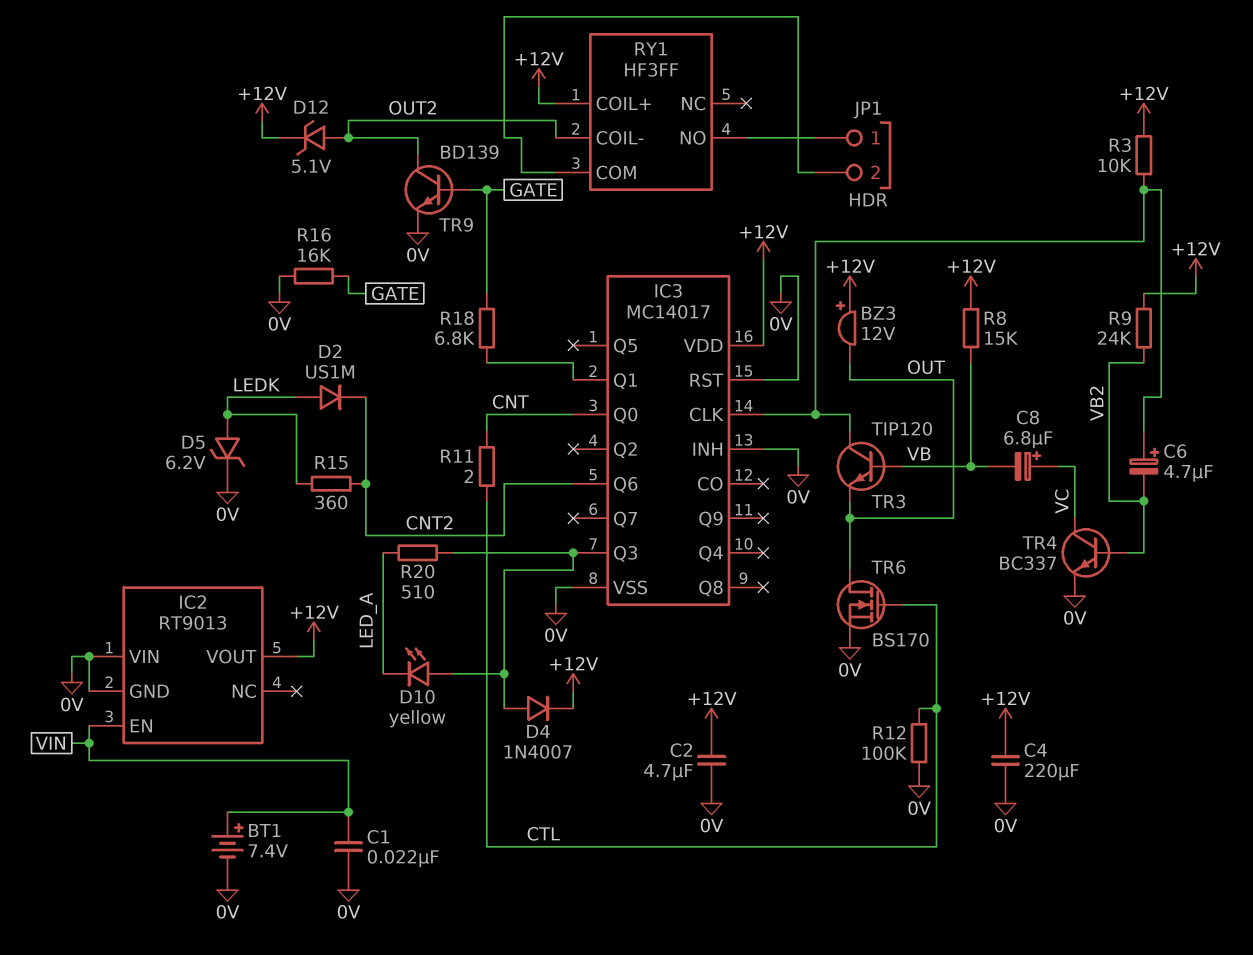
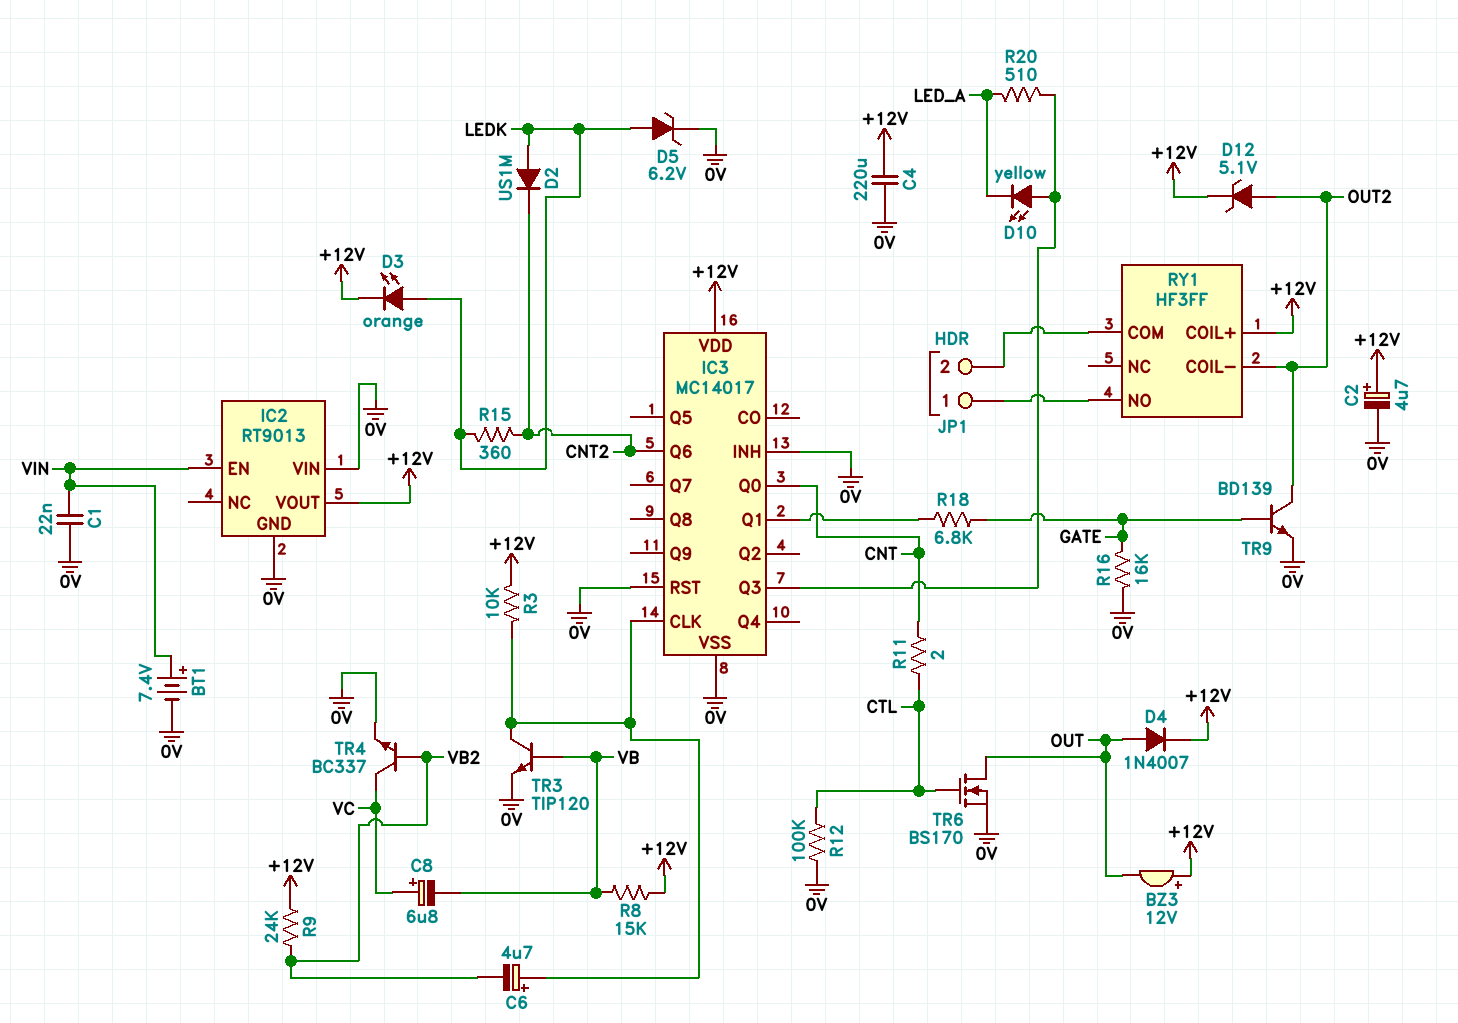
C2: 4.7uF (+12V, 0V) -> 4.7uF (plus +12V, minus 0V)
D3: none -> LED orange (A LEDK, K +12V)
D4: diode 1N4007 (A IC3/Q3, K +12V) -> diode 1N4007 (A OUT, K +12V)
TR3: NPN TIP120 (B VB, C IC3/CLK, E OUT) -> NPN TIP120 (B VB, C IC3/CLK, E 0V)

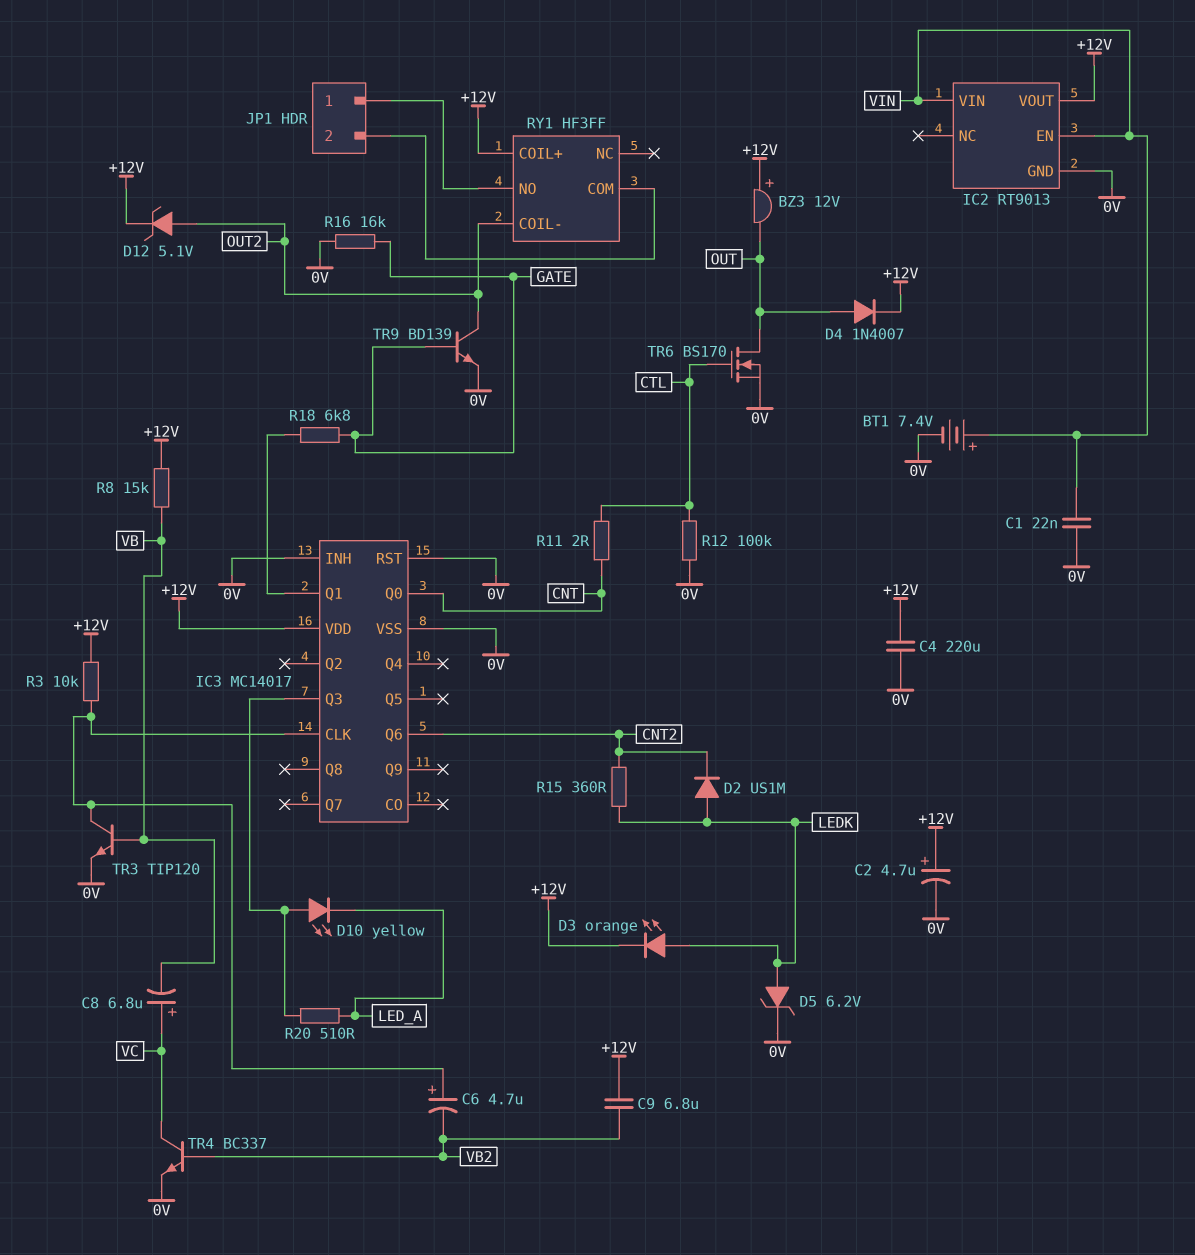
C9: none -> 6.8uF (+12V, VB2)
IC2 pin VIN: 0V -> VIN
R9: 24k (+12V, VB2) -> none

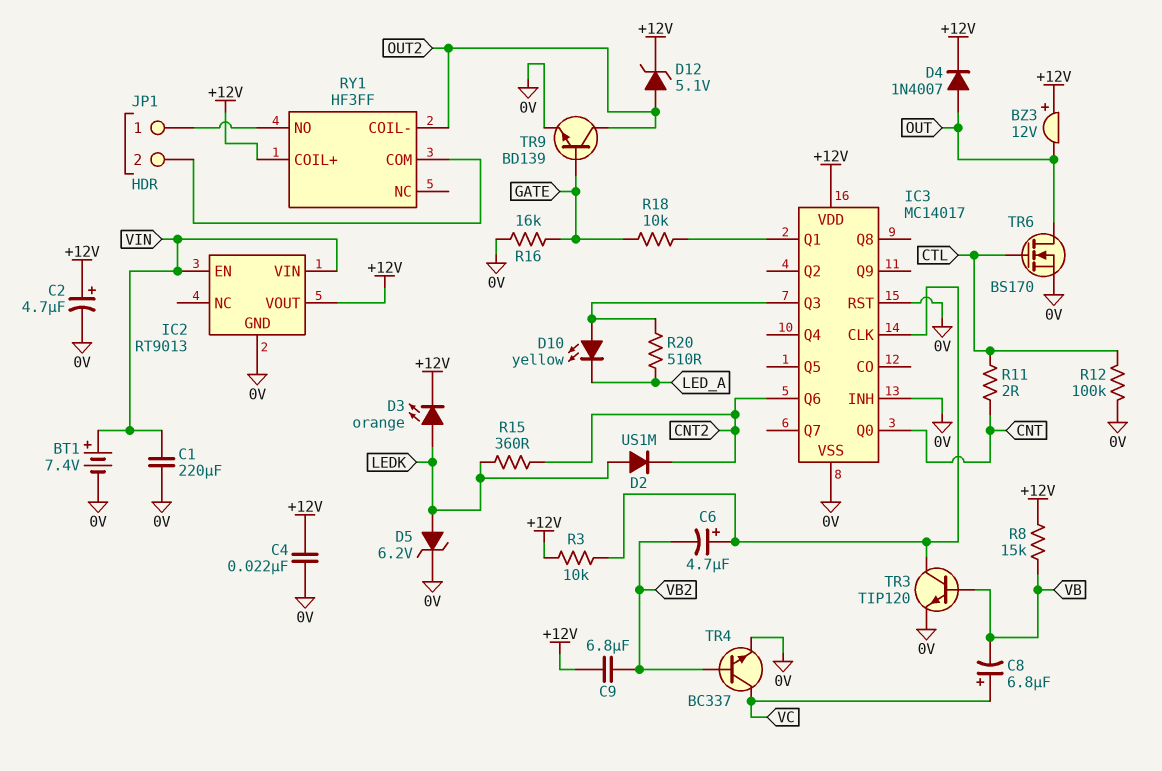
C1: 22nF (0V, VIN) -> 220uF (0V, VIN)
C4: 220uF (+12V, 0V) -> 22nF (+12V, 0V)
R18: 6.8k (GATE, IC3/Q1) -> 10k (GATE, IC3/Q1)

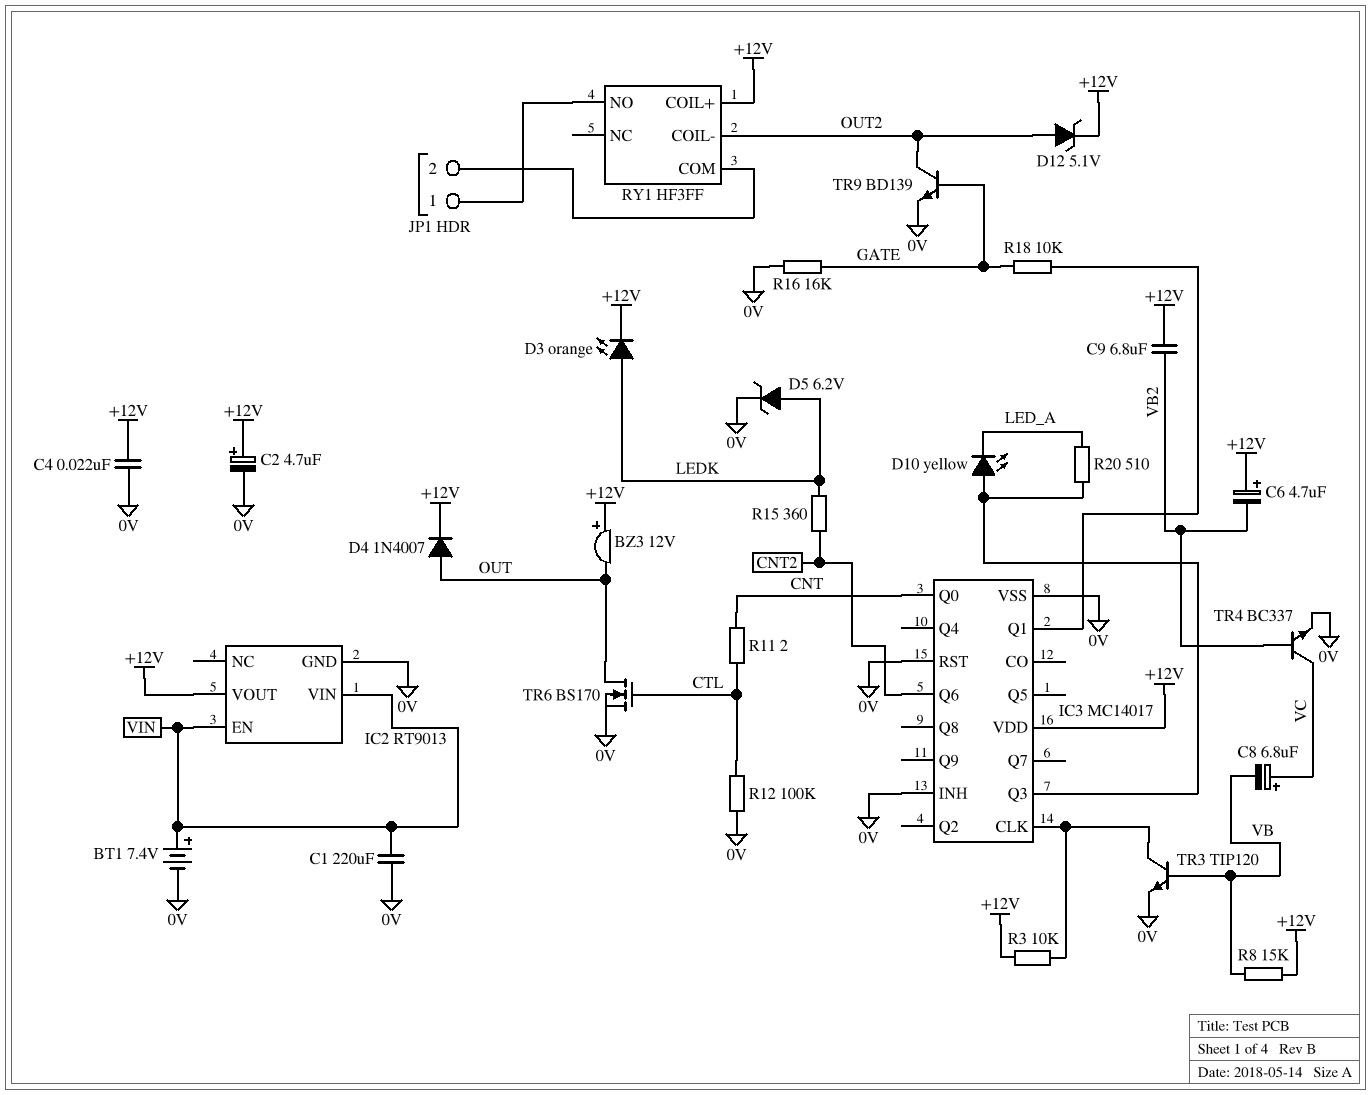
C6: 4.7uF (plus IC3/CLK, minus VB2) -> 4.7uF (plus +12V, minus VB2)
D2: diode US1M (A LEDK, K CNT2) -> none

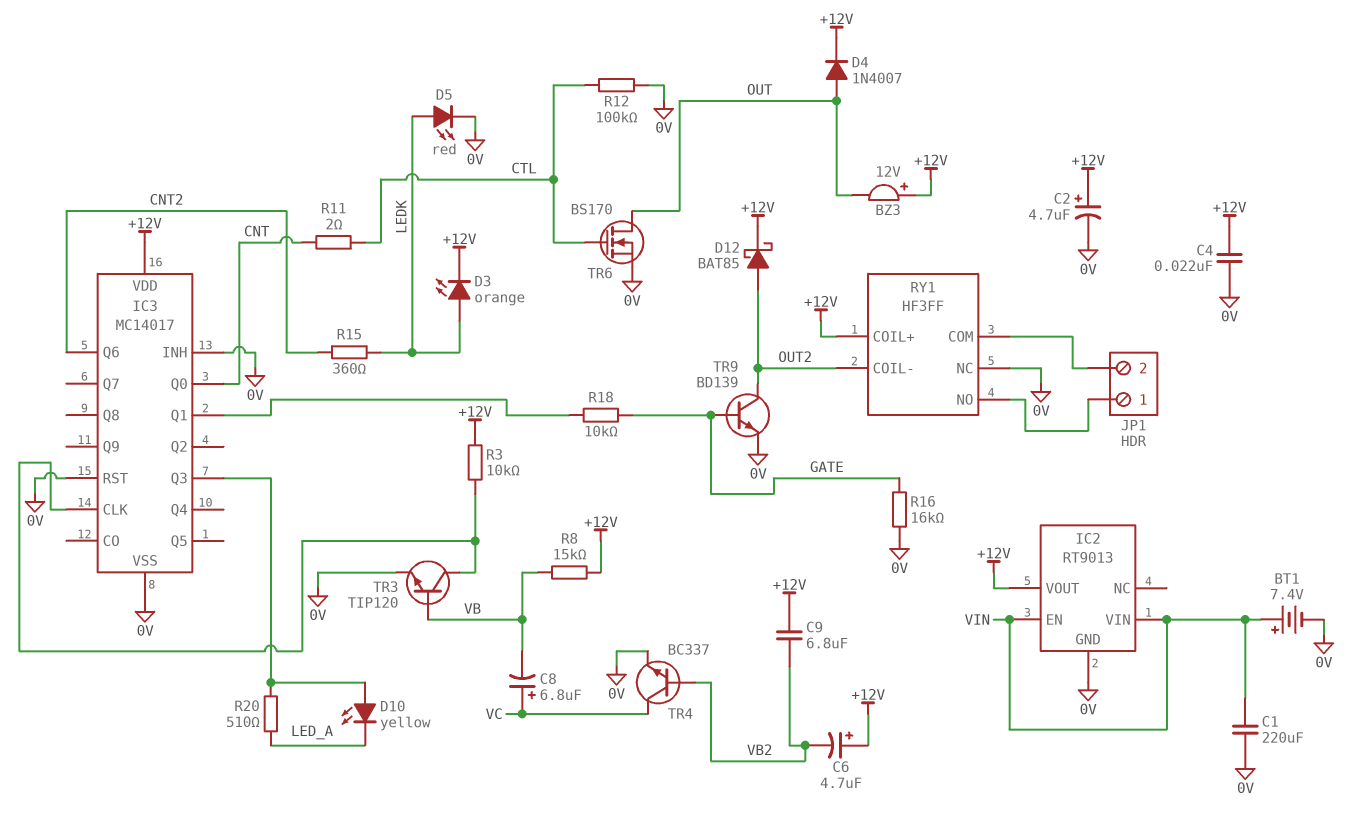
D5: zener 6.2V (A LEDK, K 0V) -> LED red (A LEDK, K 0V)
D12: zener 5.1V (A OUT2, K +12V) -> schottky BAT85 (A OUT2, K +12V)
RY1 pin NC: none -> 0V

